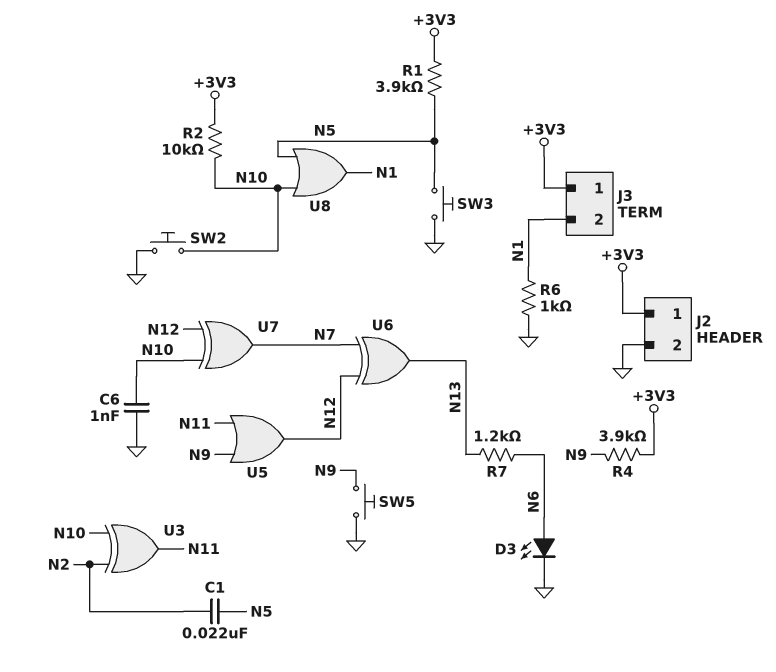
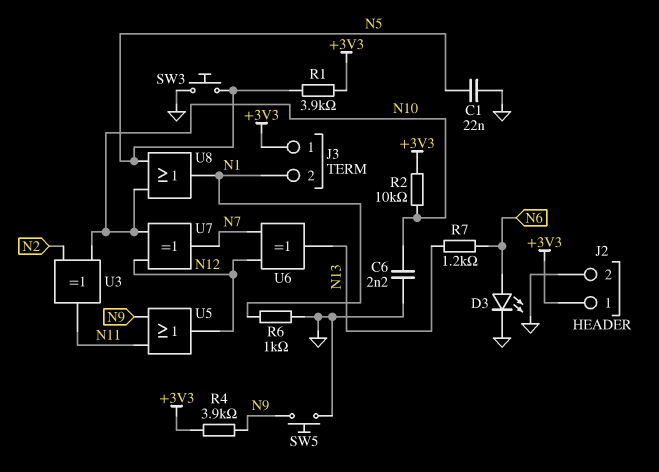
C1: 22nF (N2, N5) -> 22nF (GND, N5)
C6: 1nF (GND, N10) -> 2.2nF (GND, N10)
SW2: button (GND, N10) -> none

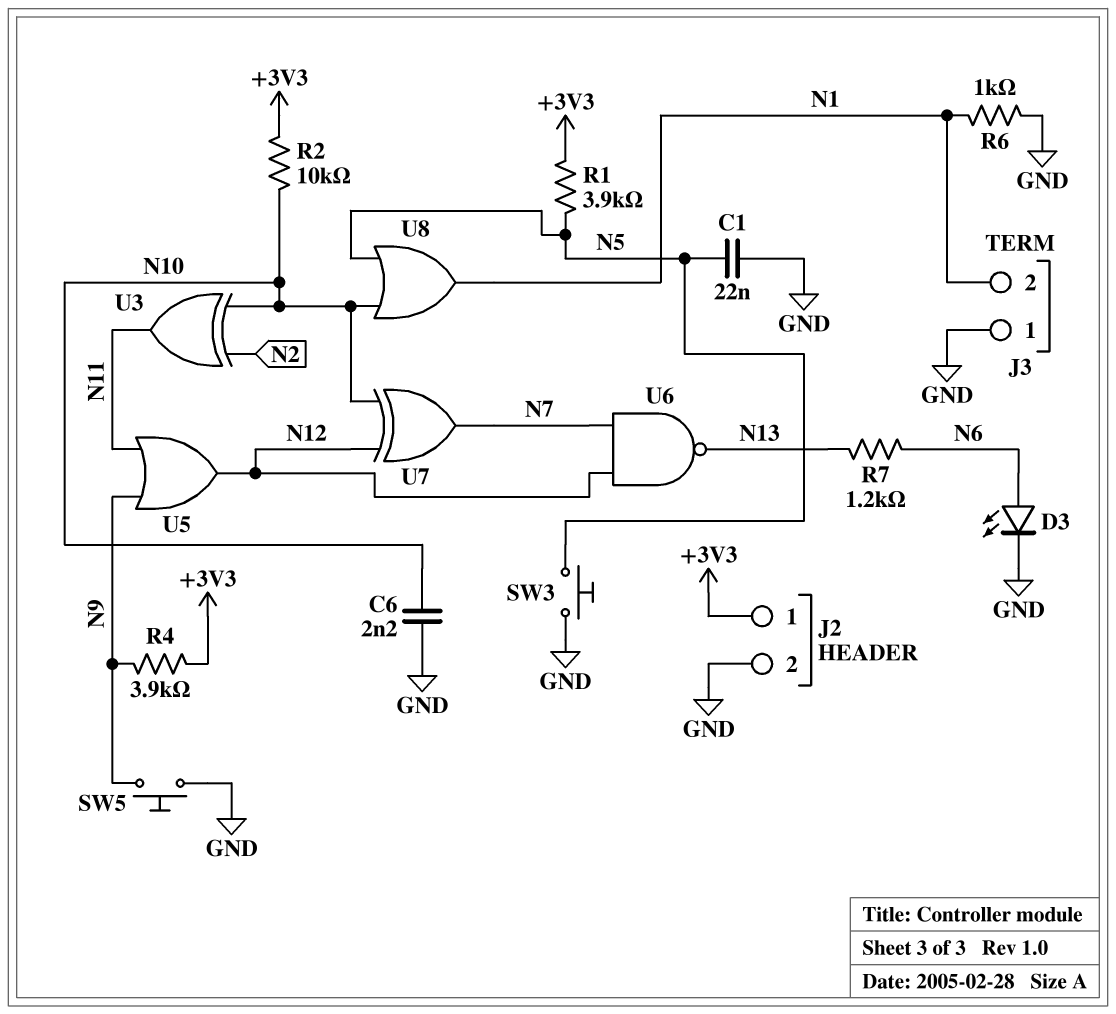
J3 pin 1: +3V3 -> GND
U6: XOR (in N7, in N12, out N13) -> NAND (in N7, in N12, out N13)

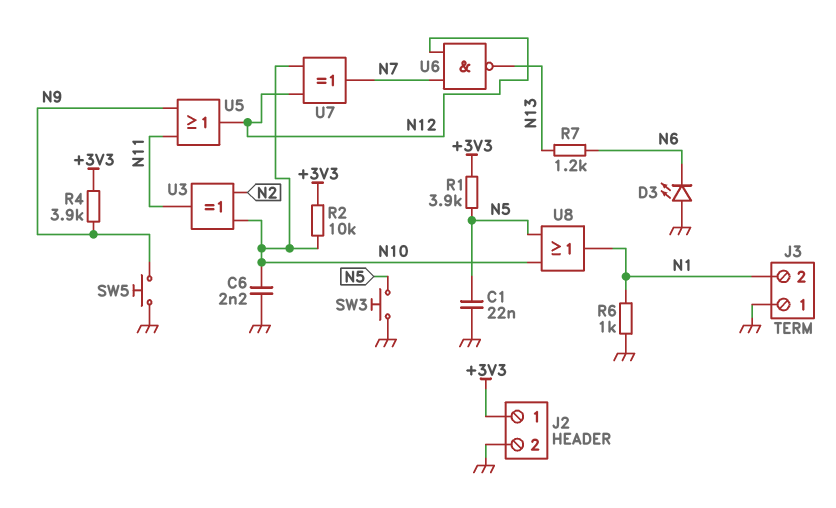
D3: LED (A N6, K GND) -> LED (A GND, K N6)

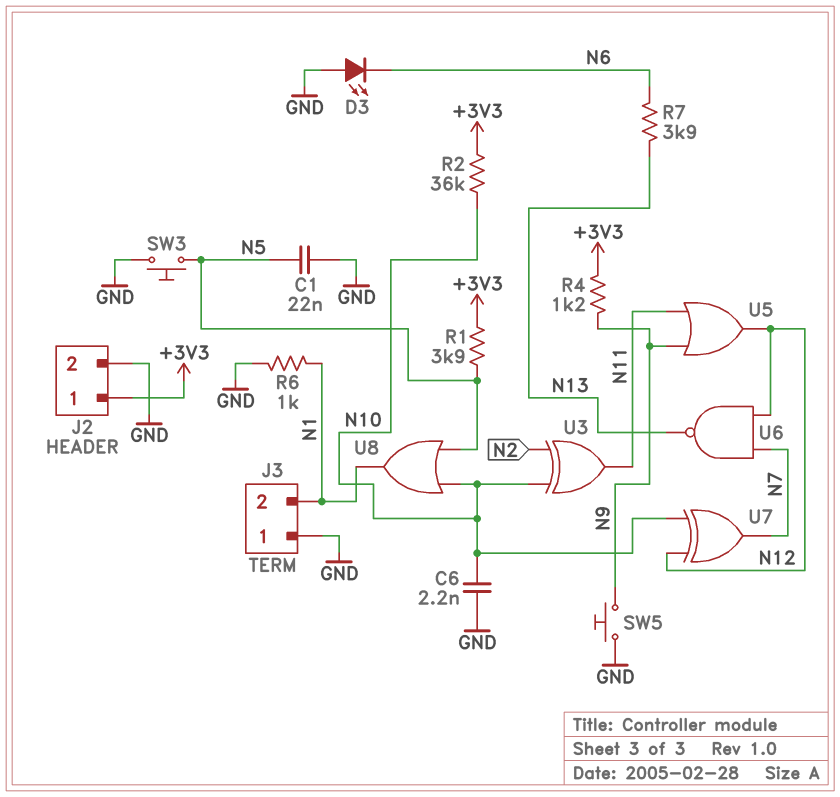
R2: 10k (+3V3, N10) -> 36k (+3V3, N10)
R4: 3.9k (+3V3, N9) -> 1.2k (+3V3, N9)
R7: 1.2k (N6, N13) -> 3.9k (N6, N13)

